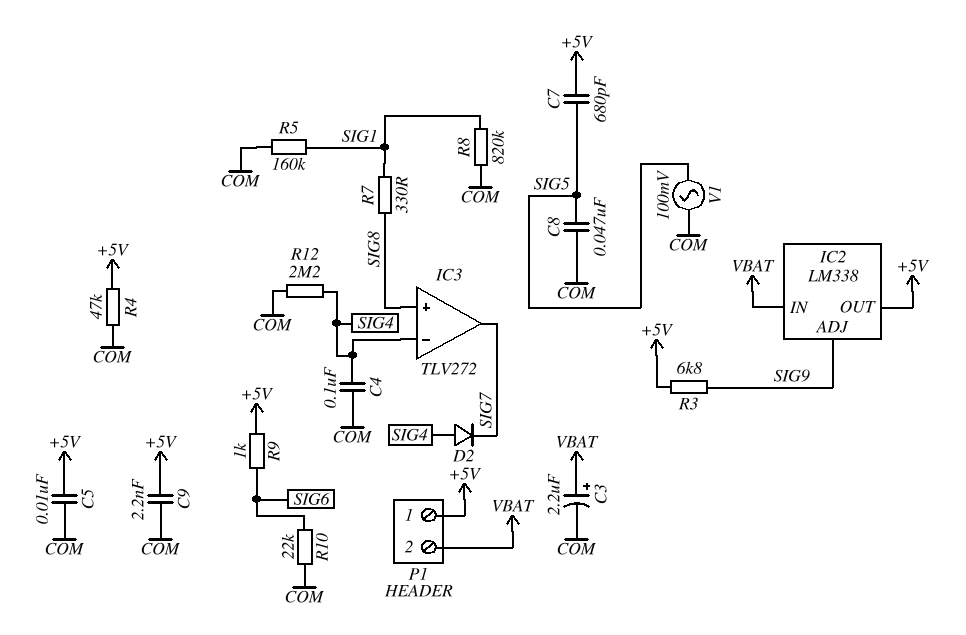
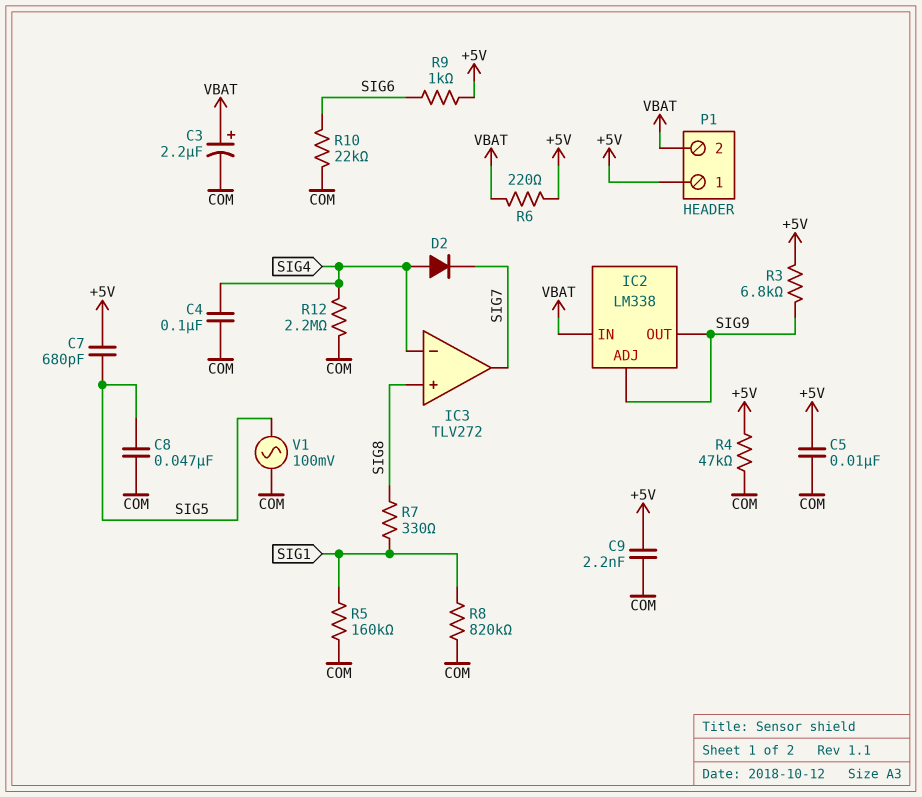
IC2 pin OUT: +5V -> SIG9
R6: none -> 220 (+5V, VBAT)

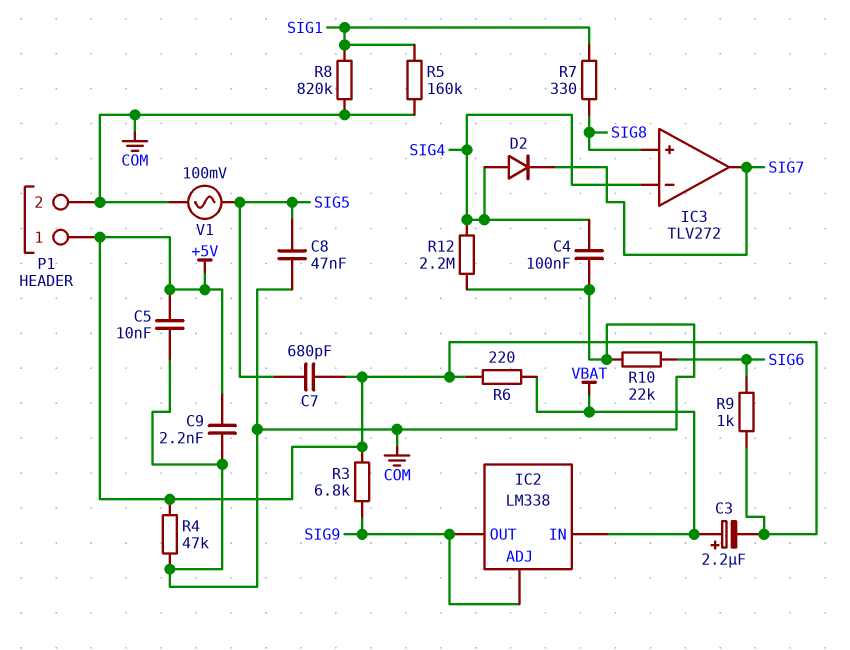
C3: 2.2uF (plus VBAT, minus COM) -> 2.2uF (plus VBAT, minus +5V)
P1 pin 2: VBAT -> COM

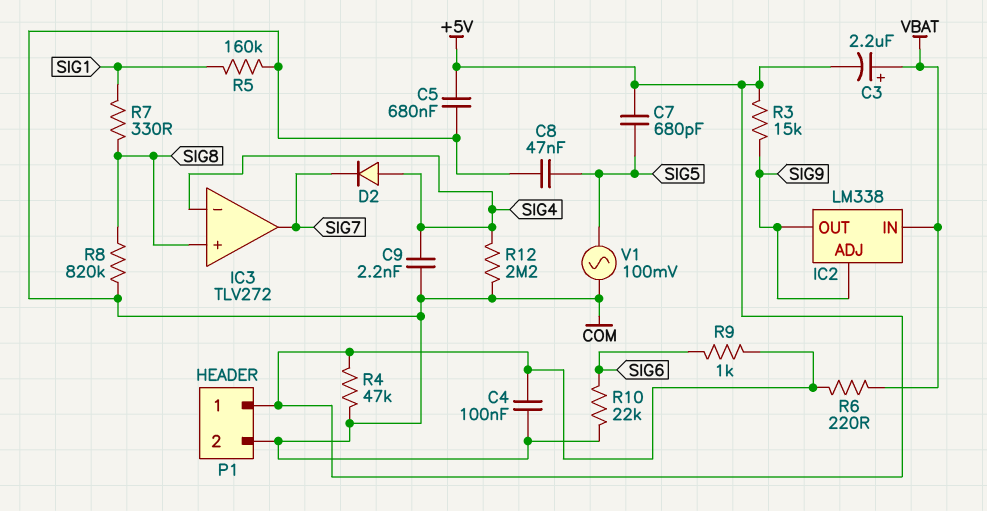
C4: 100nF (COM, SIG4) -> 100nF (+5V, COM)
C5: 10nF (+5V, COM) -> 680nF (+5V, COM)
C9: 2.2nF (+5V, COM) -> 2.2nF (COM, SIG4)
R3: 6.8k (+5V, SIG9) -> 15k (+5V, SIG9)
R8: 820k (COM, SIG1) -> 820k (COM, SIG8)

